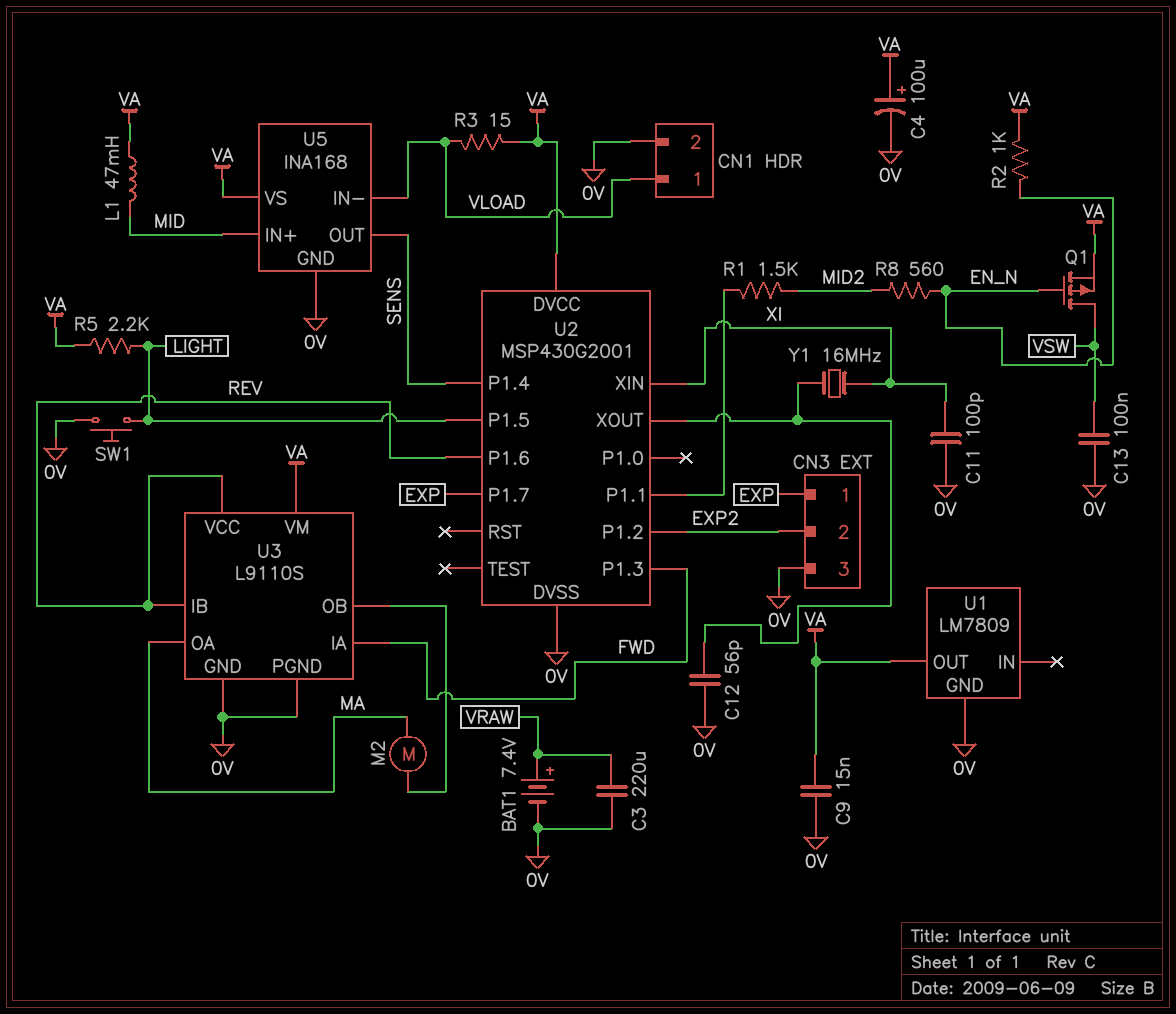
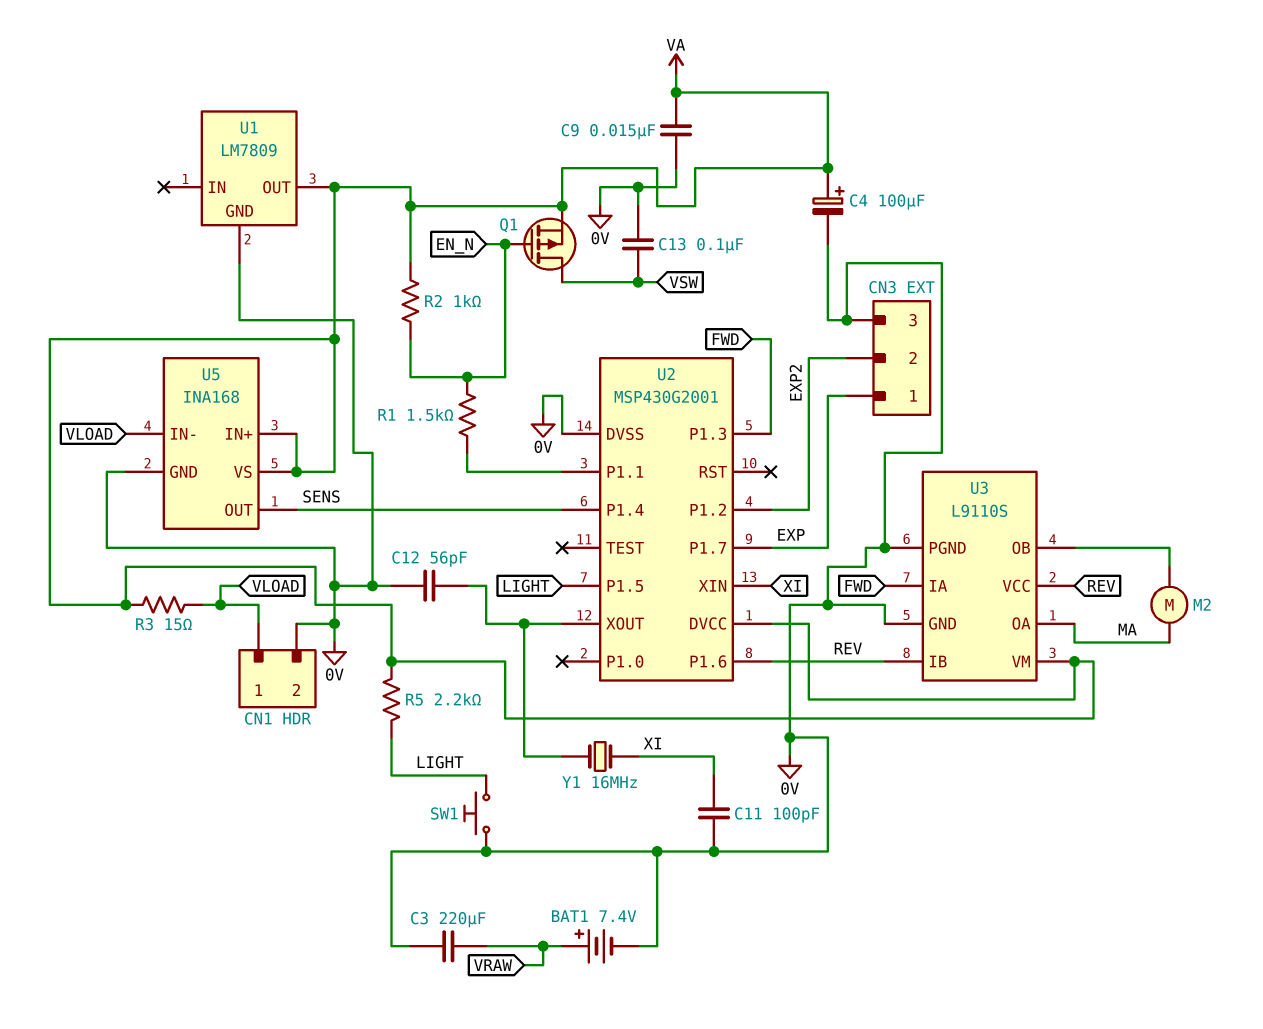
L1: 47mH (MID, VA) -> none
R1: 1.5k (MID2, U2/P1.1) -> 1.5k (EN_N, U2/P1.1)
R8: 560 (EN_N, MID2) -> none
U5 pin IN+: MID -> VA

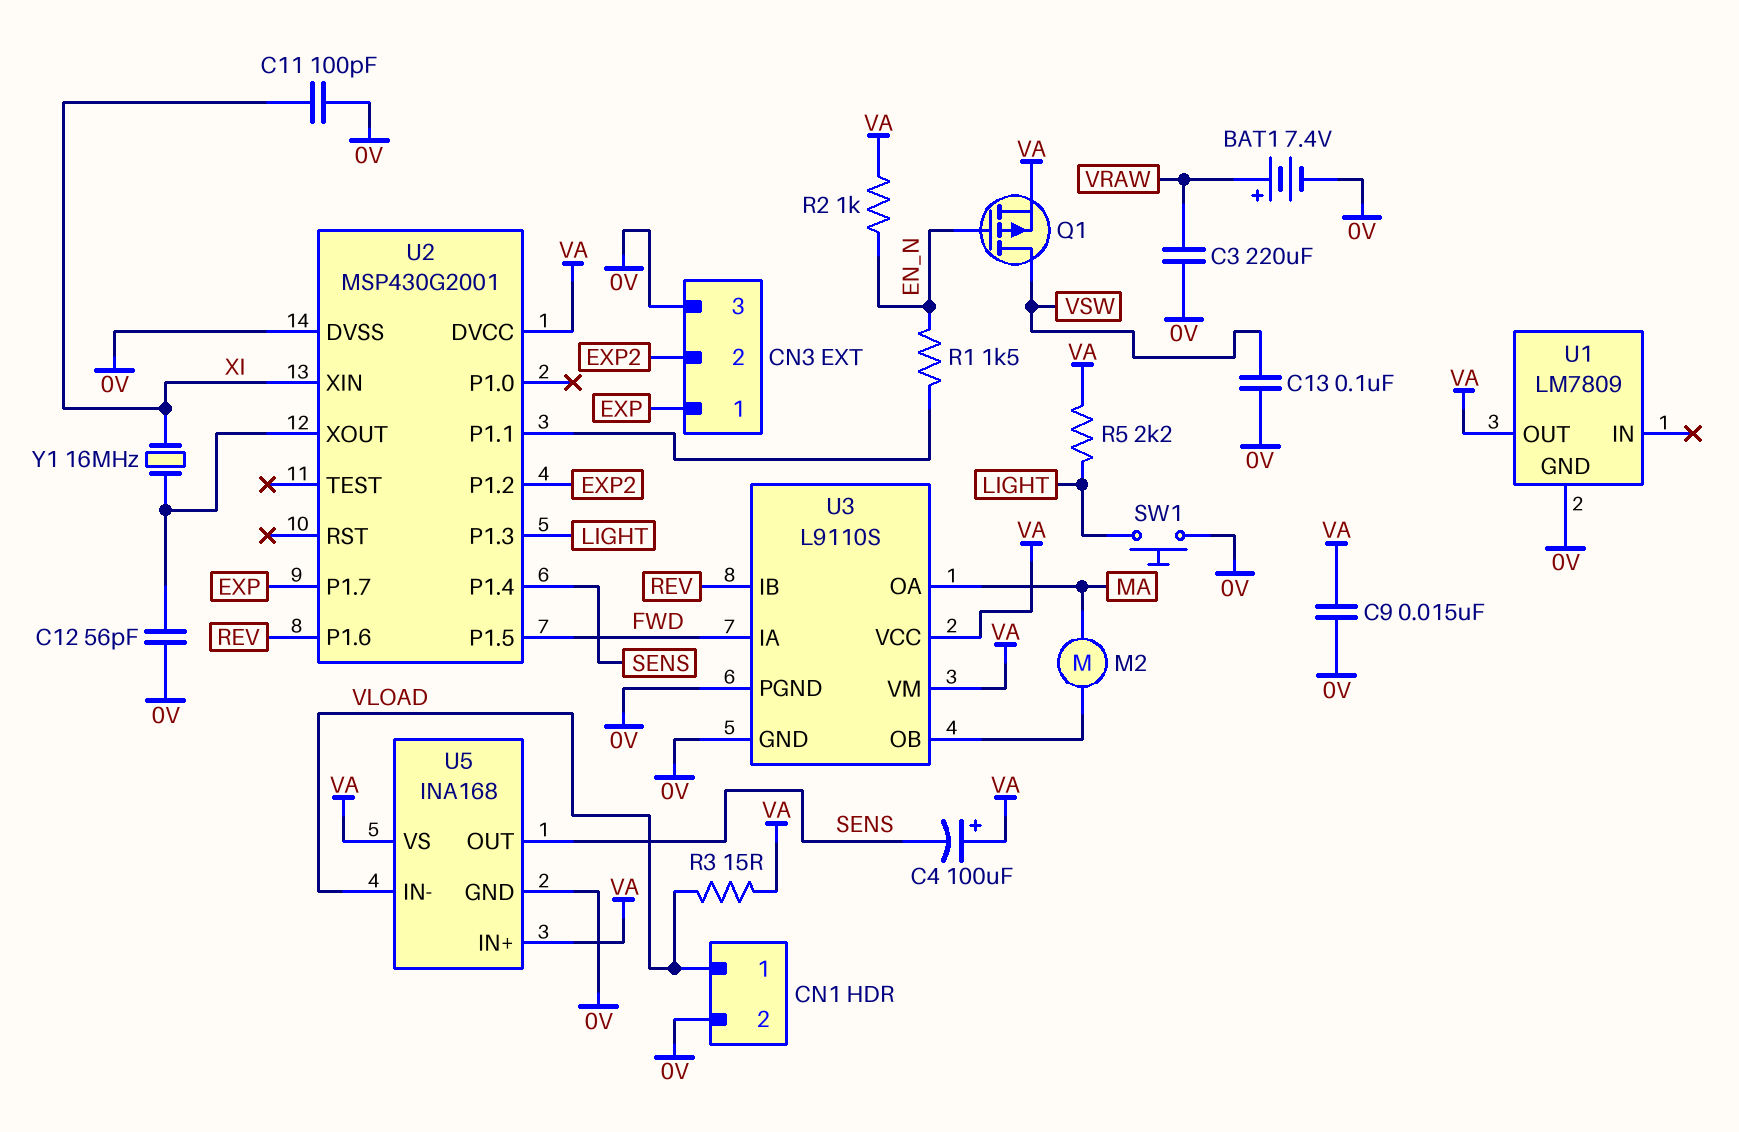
C4: 100uF (plus VA, minus 0V) -> 100uF (plus VA, minus SENS)
U2 pin P1.3: FWD -> LIGHT
U2 pin P1.5: LIGHT -> FWD
U3 pin VCC: REV -> VA

